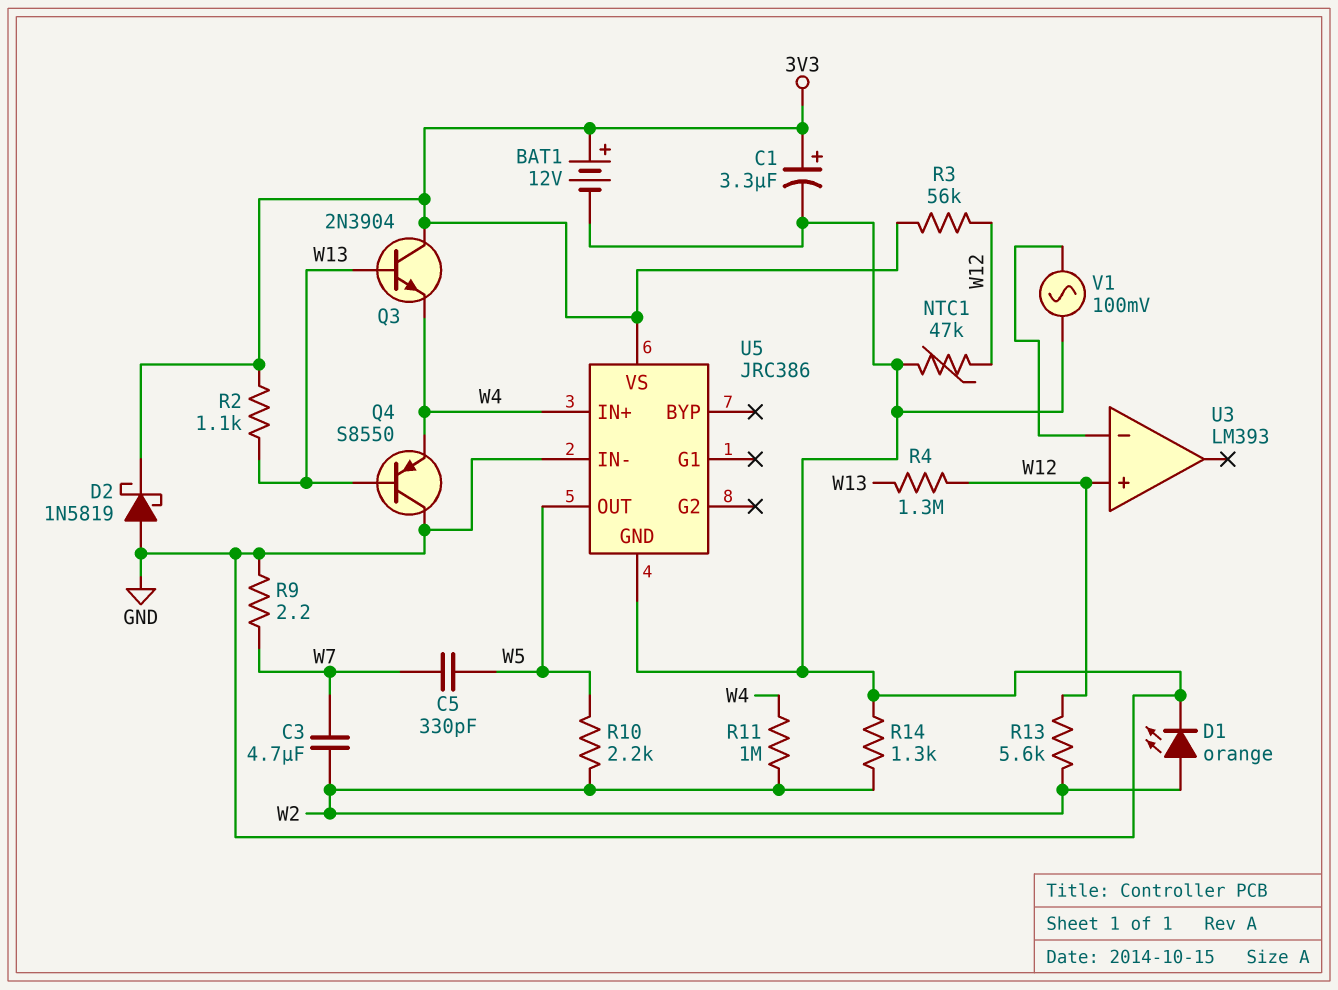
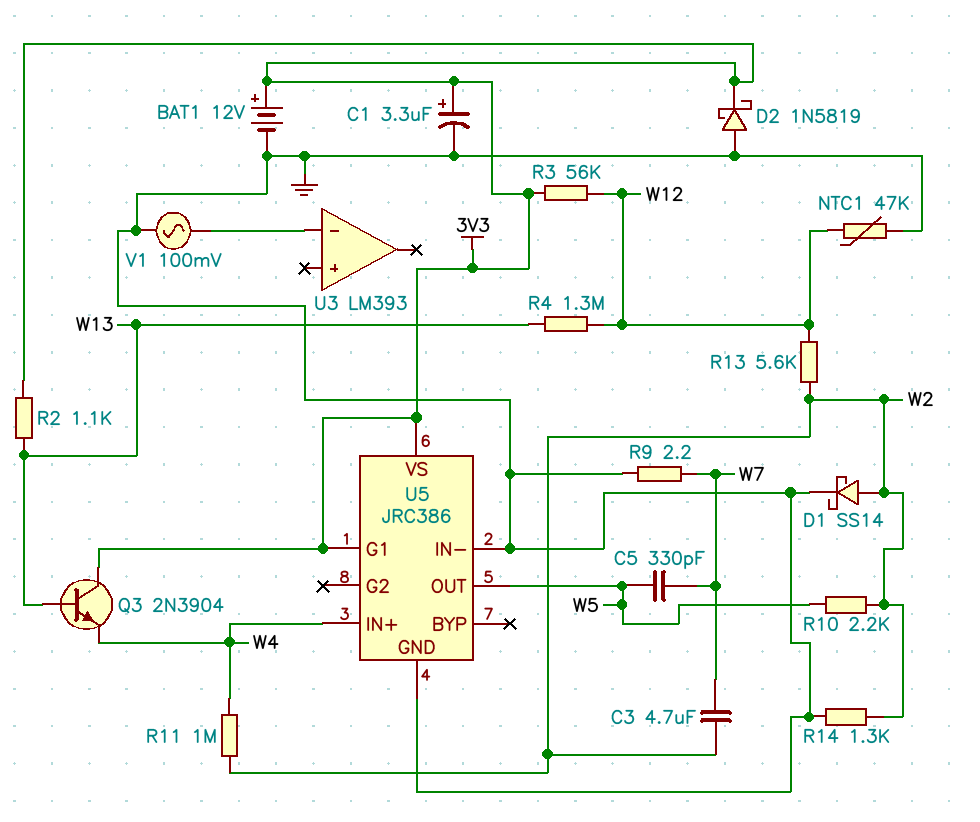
D1: LED orange (A W2, K GND) -> schottky SS14 (A W2, K GND)
Q4: PNP S8550 (B W13, C GND, E W4) -> none
U3 pin in+: W12 -> none
U5 pin G1: none -> 3V3

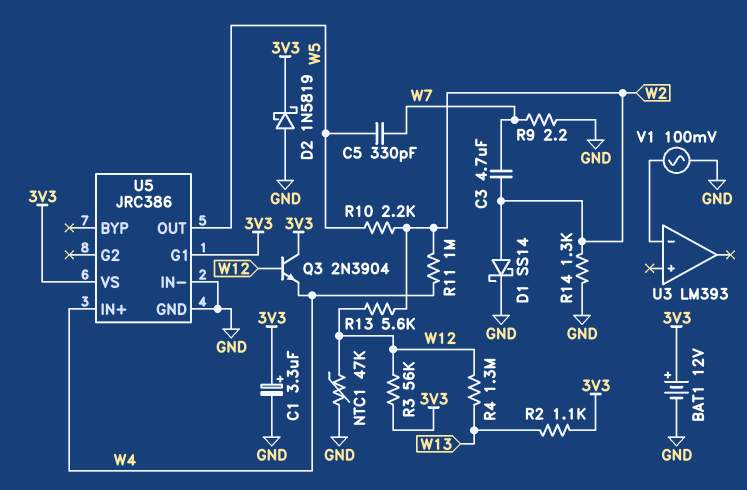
Q3: NPN 2N3904 (B W13, C 3V3, E W4) -> NPN 2N3904 (B W12, C 3V3, E W4)

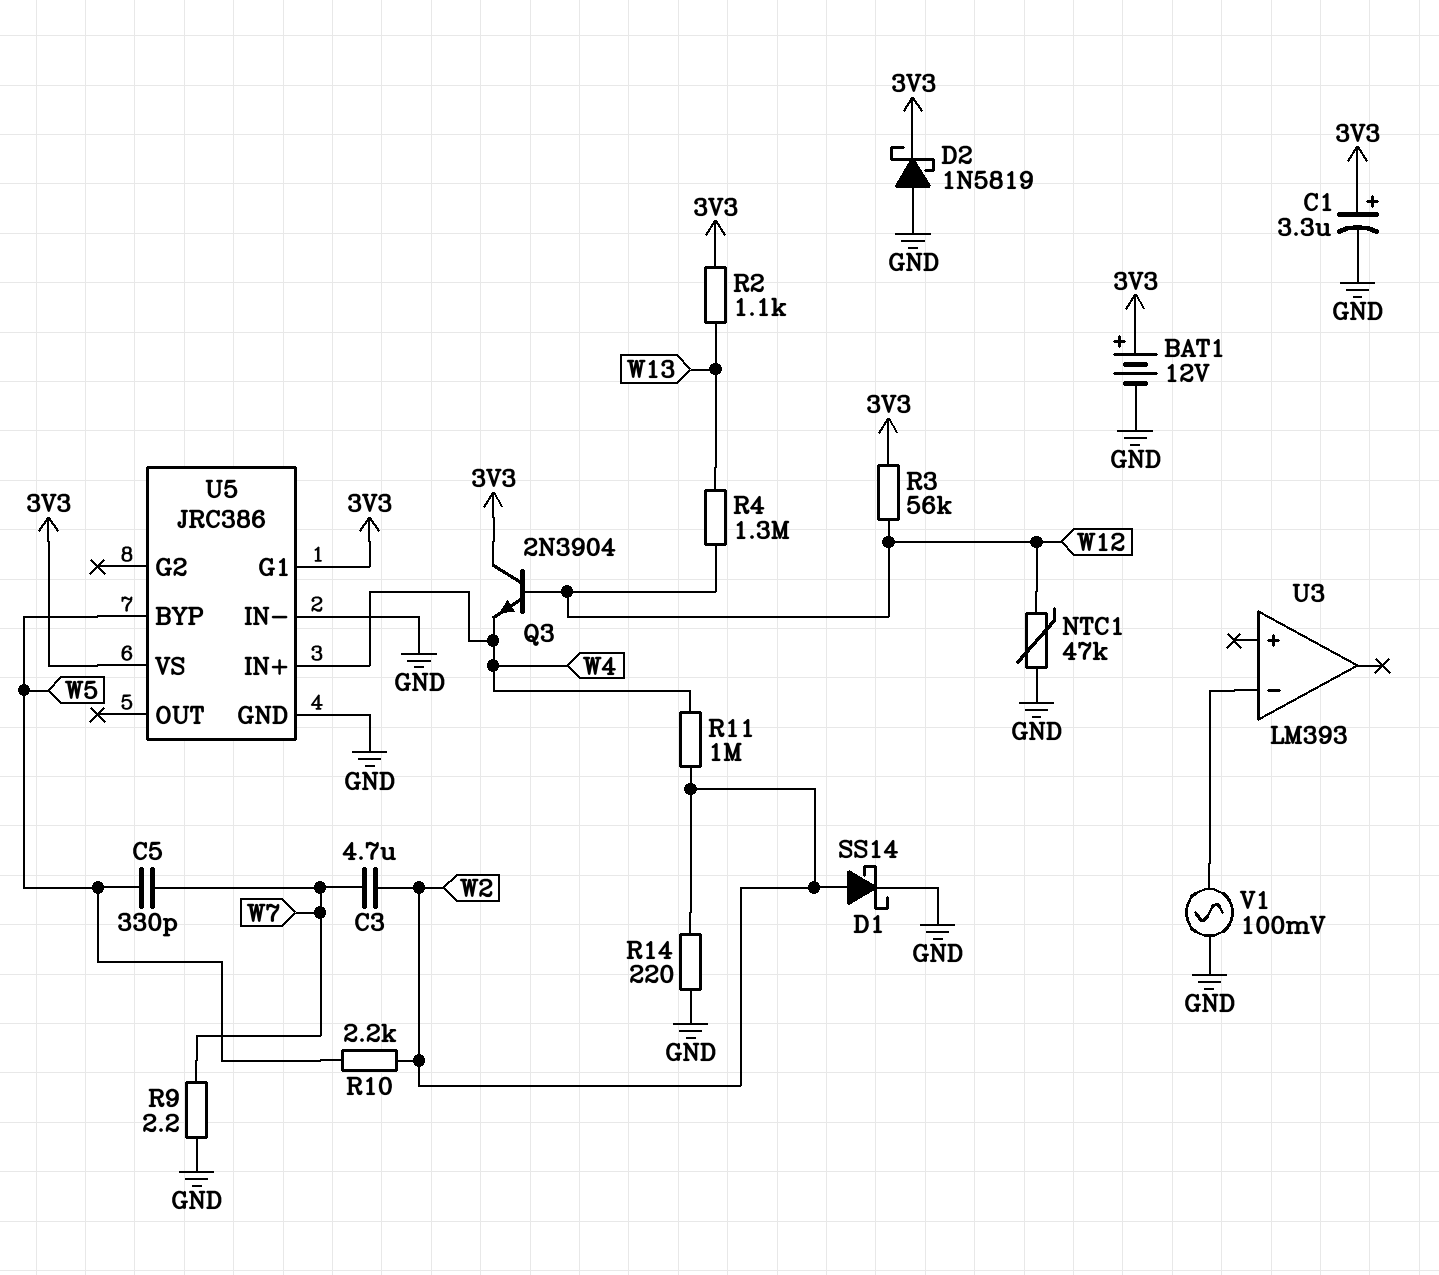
R13: 5.6k (W2, W12) -> none
R14: 1.3k (GND, W2) -> 220 (GND, W2)
U5 pin BYP: none -> W5
U5 pin OUT: W5 -> none

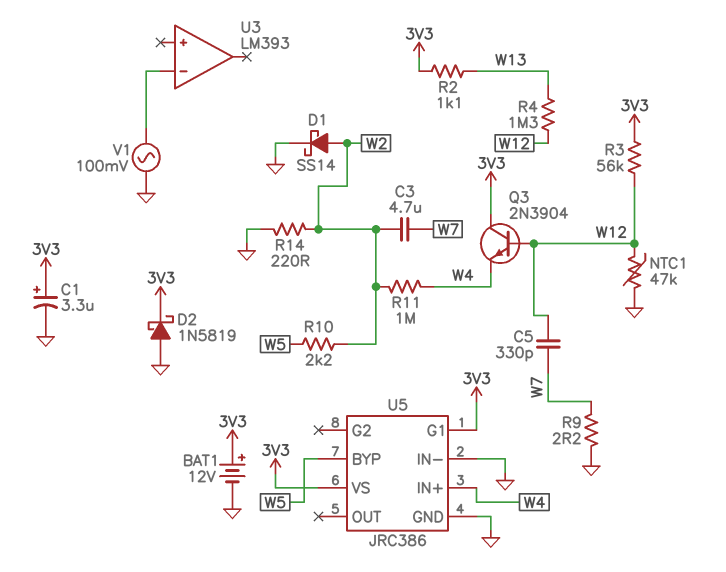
C5: 330pF (W5, W7) -> 330pF (W7, W12)

